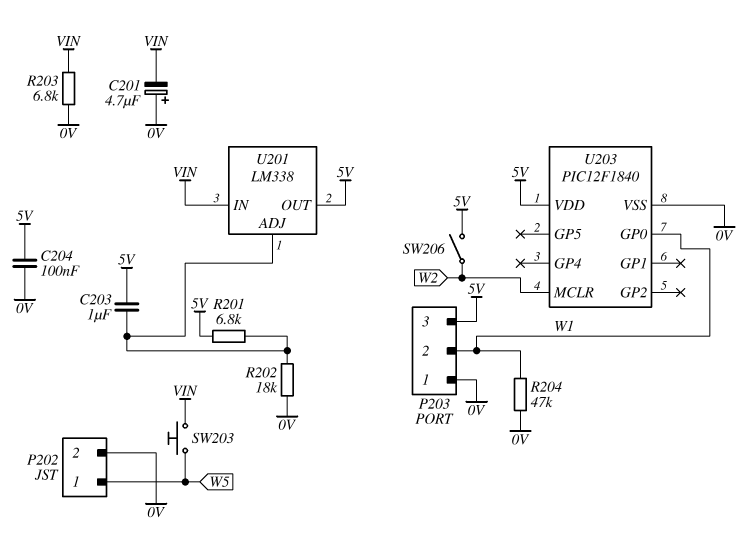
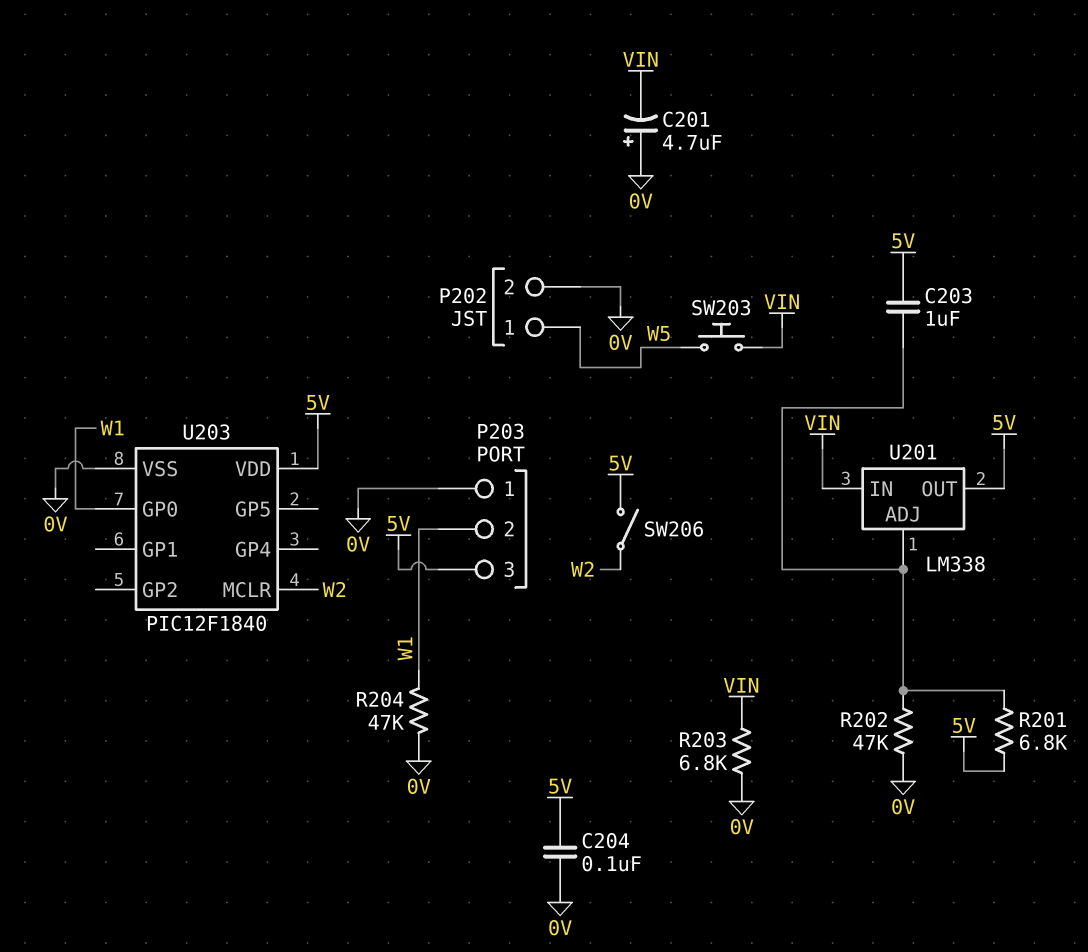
R202: 18k (0V, U201/ADJ) -> 47k (0V, U201/ADJ)

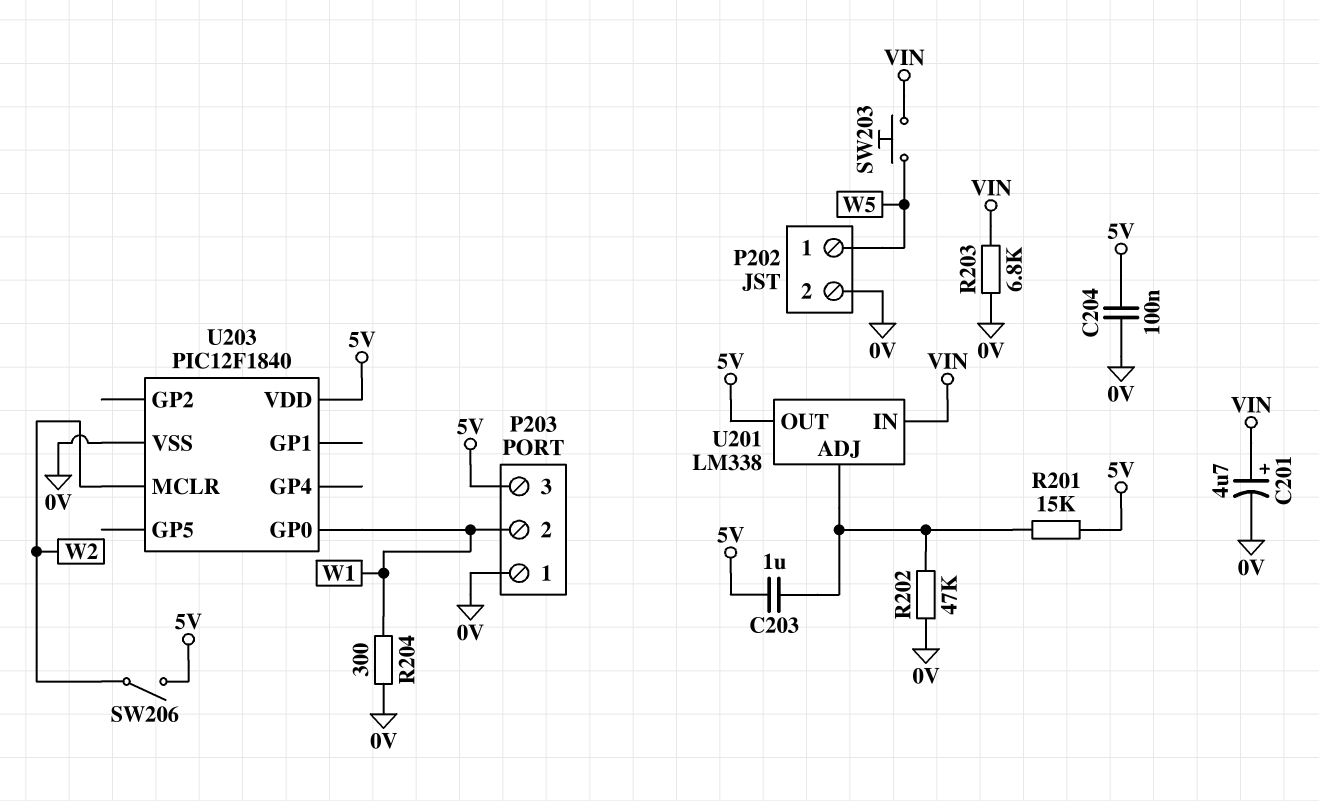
C201: 4.7uF (plus 0V, minus VIN) -> 4.7uF (plus VIN, minus 0V)
R201: 6.8k (5V, U201/ADJ) -> 15k (5V, U201/ADJ)
R204: 47k (0V, W1) -> 300 (0V, W1)

